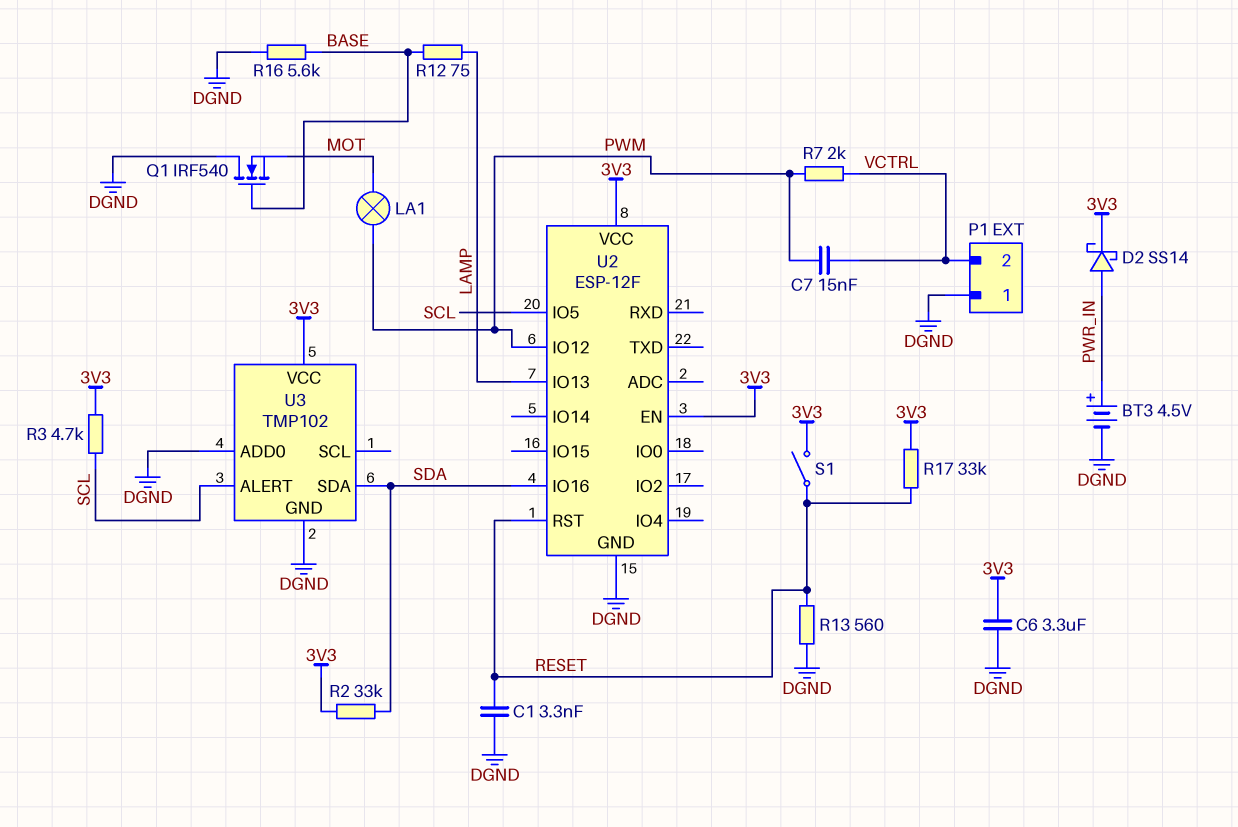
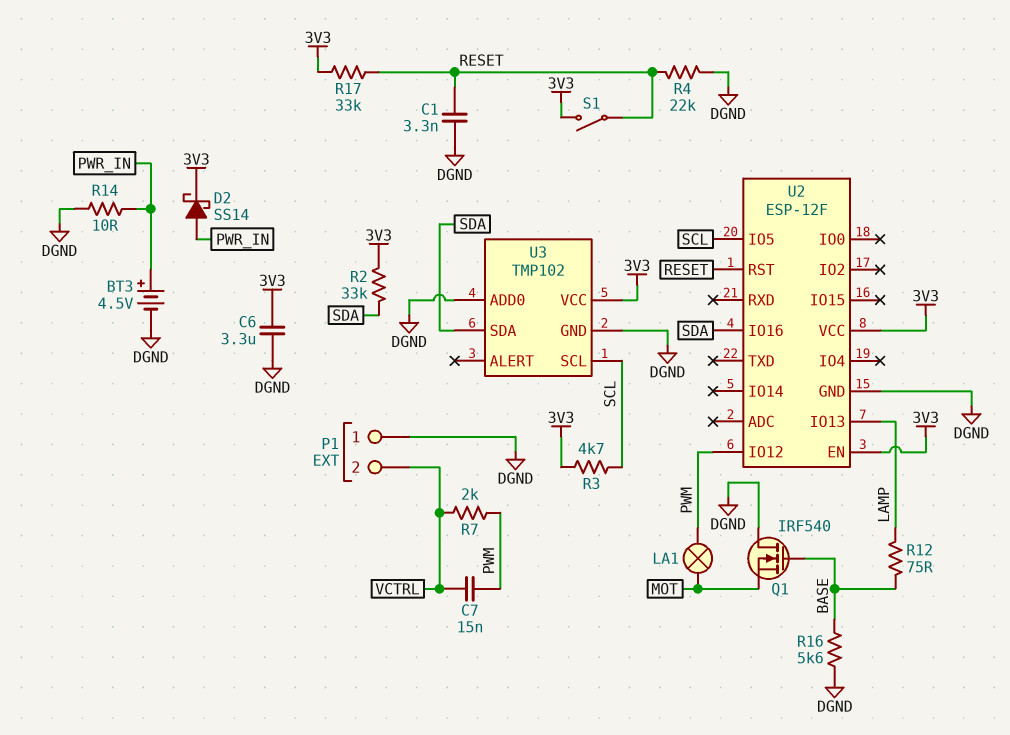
R4: none -> 22k (DGND, RESET)
R13: 560 (DGND, RESET) -> none
R14: none -> 10 (DGND, PWR_IN)
U3 pin ALERT: SCL -> none
U3 pin SCL: none -> SCL

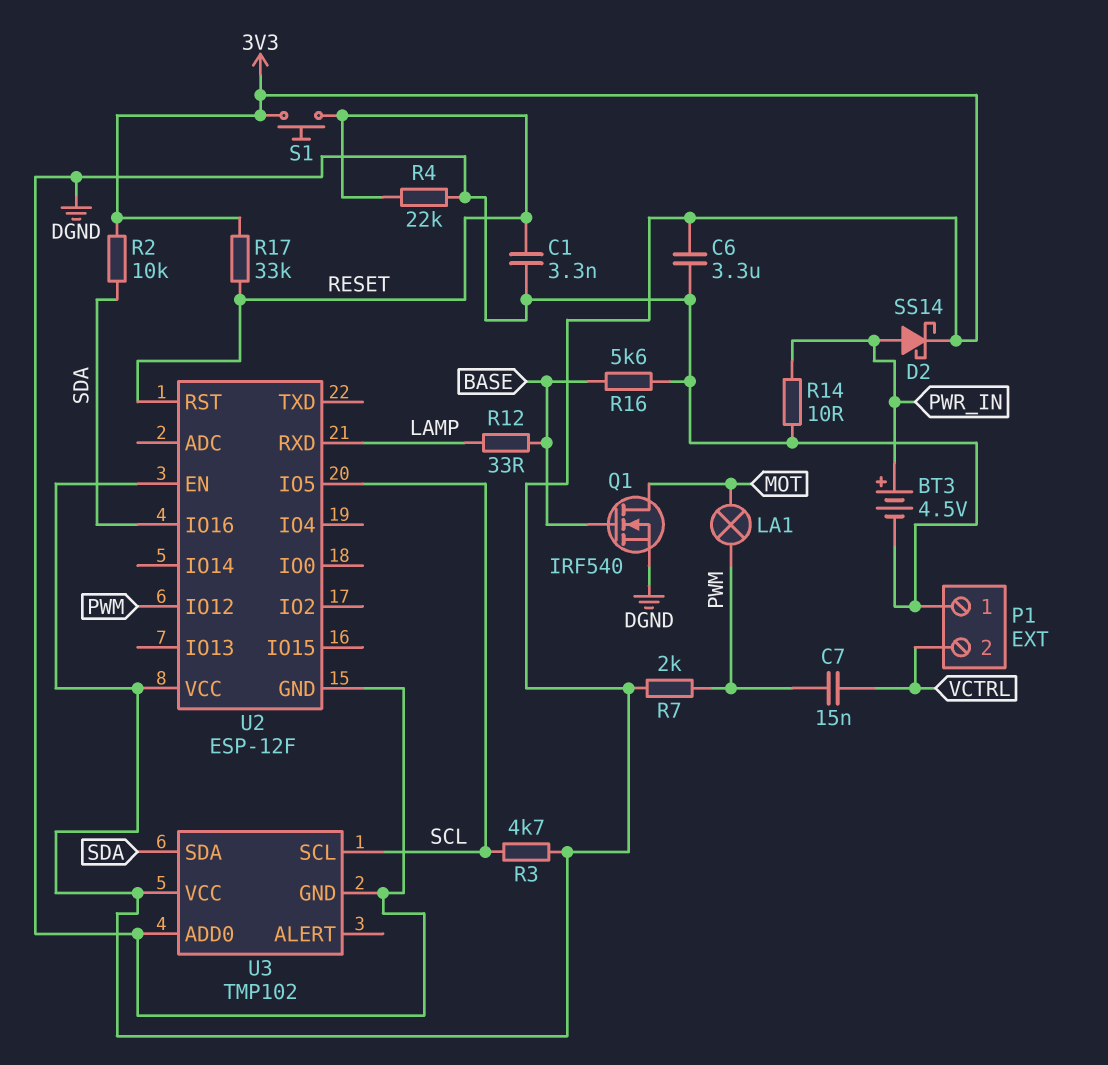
Q1: NMOS IRF540 (G BASE, D DGND, S MOT) -> NMOS IRF540 (G BASE, D MOT, S DGND)
R2: 33k (3V3, SDA) -> 10k (3V3, SDA)
R7: 2k (PWM, VCTRL) -> 2k (3V3, PWM)
R12: 75 (BASE, LAMP) -> 33 (BASE, LAMP)
S1: switch (3V3, RESET) -> button (3V3, RESET)
U2 pin IO13: LAMP -> none
U2 pin RXD: none -> LAMP

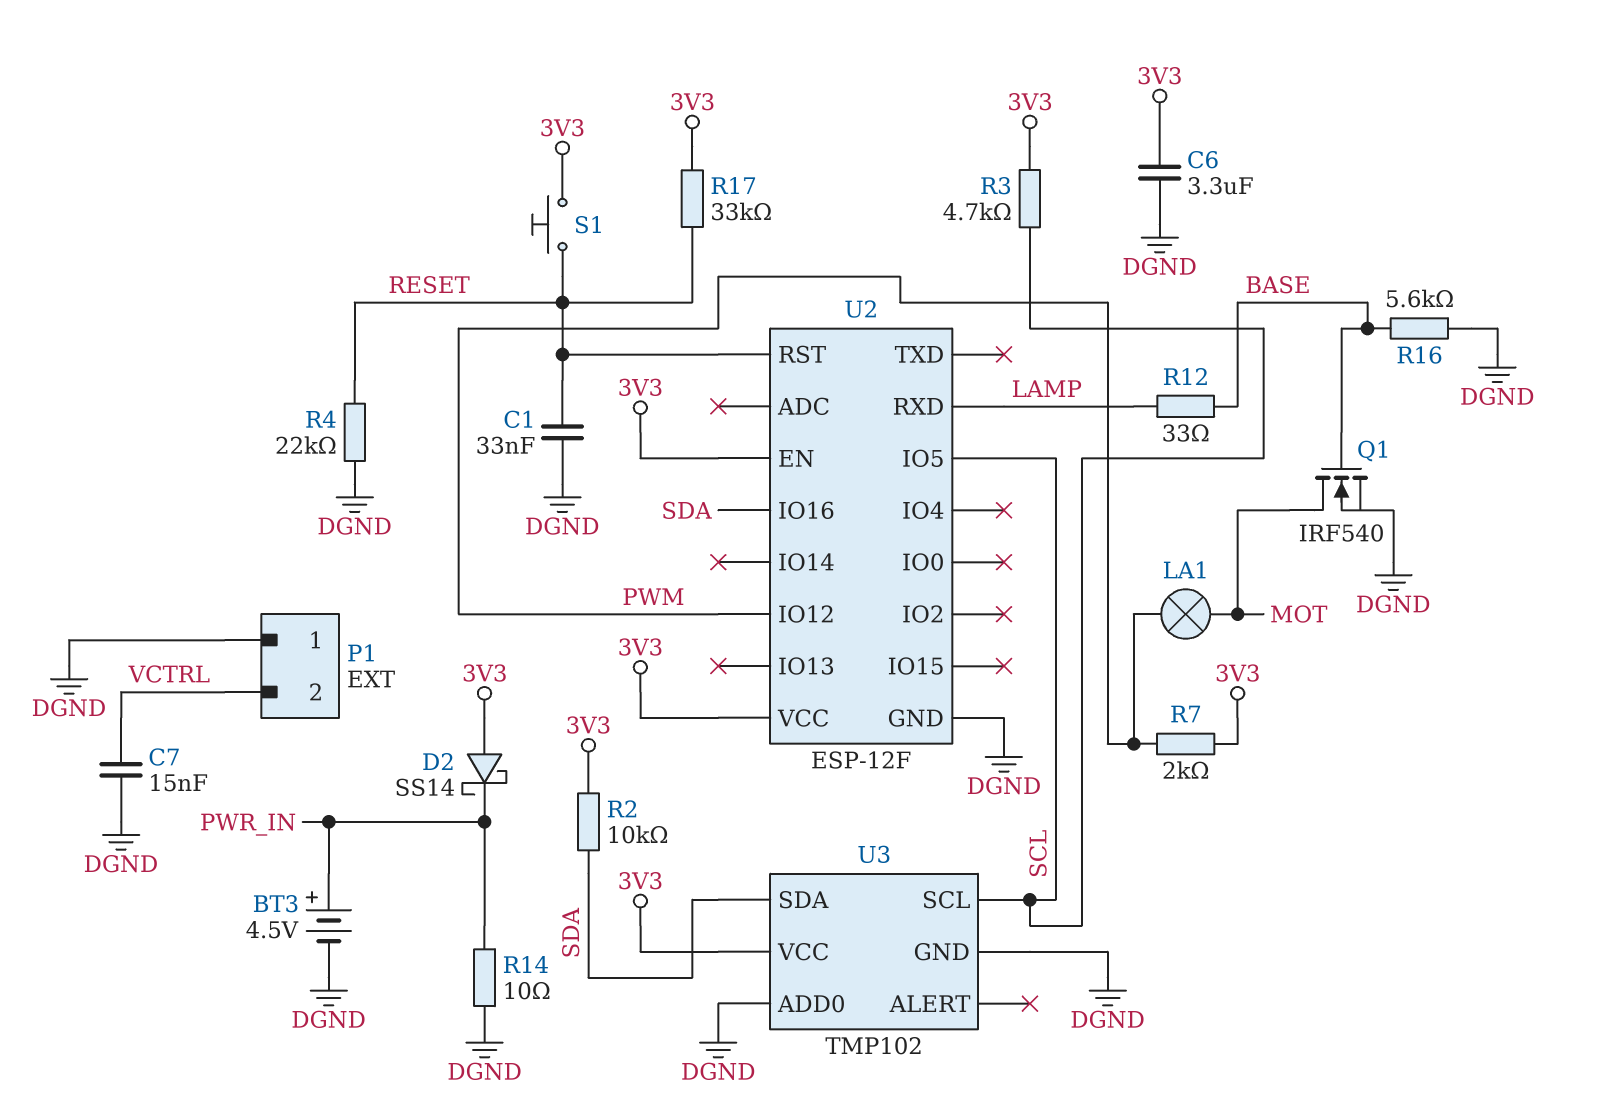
C1: 3.3nF (DGND, RESET) -> 33nF (DGND, RESET)
C7: 15nF (PWM, VCTRL) -> 15nF (DGND, VCTRL)
D2: schottky SS14 (A PWR_IN, K 3V3) -> schottky SS14 (A 3V3, K PWR_IN)

